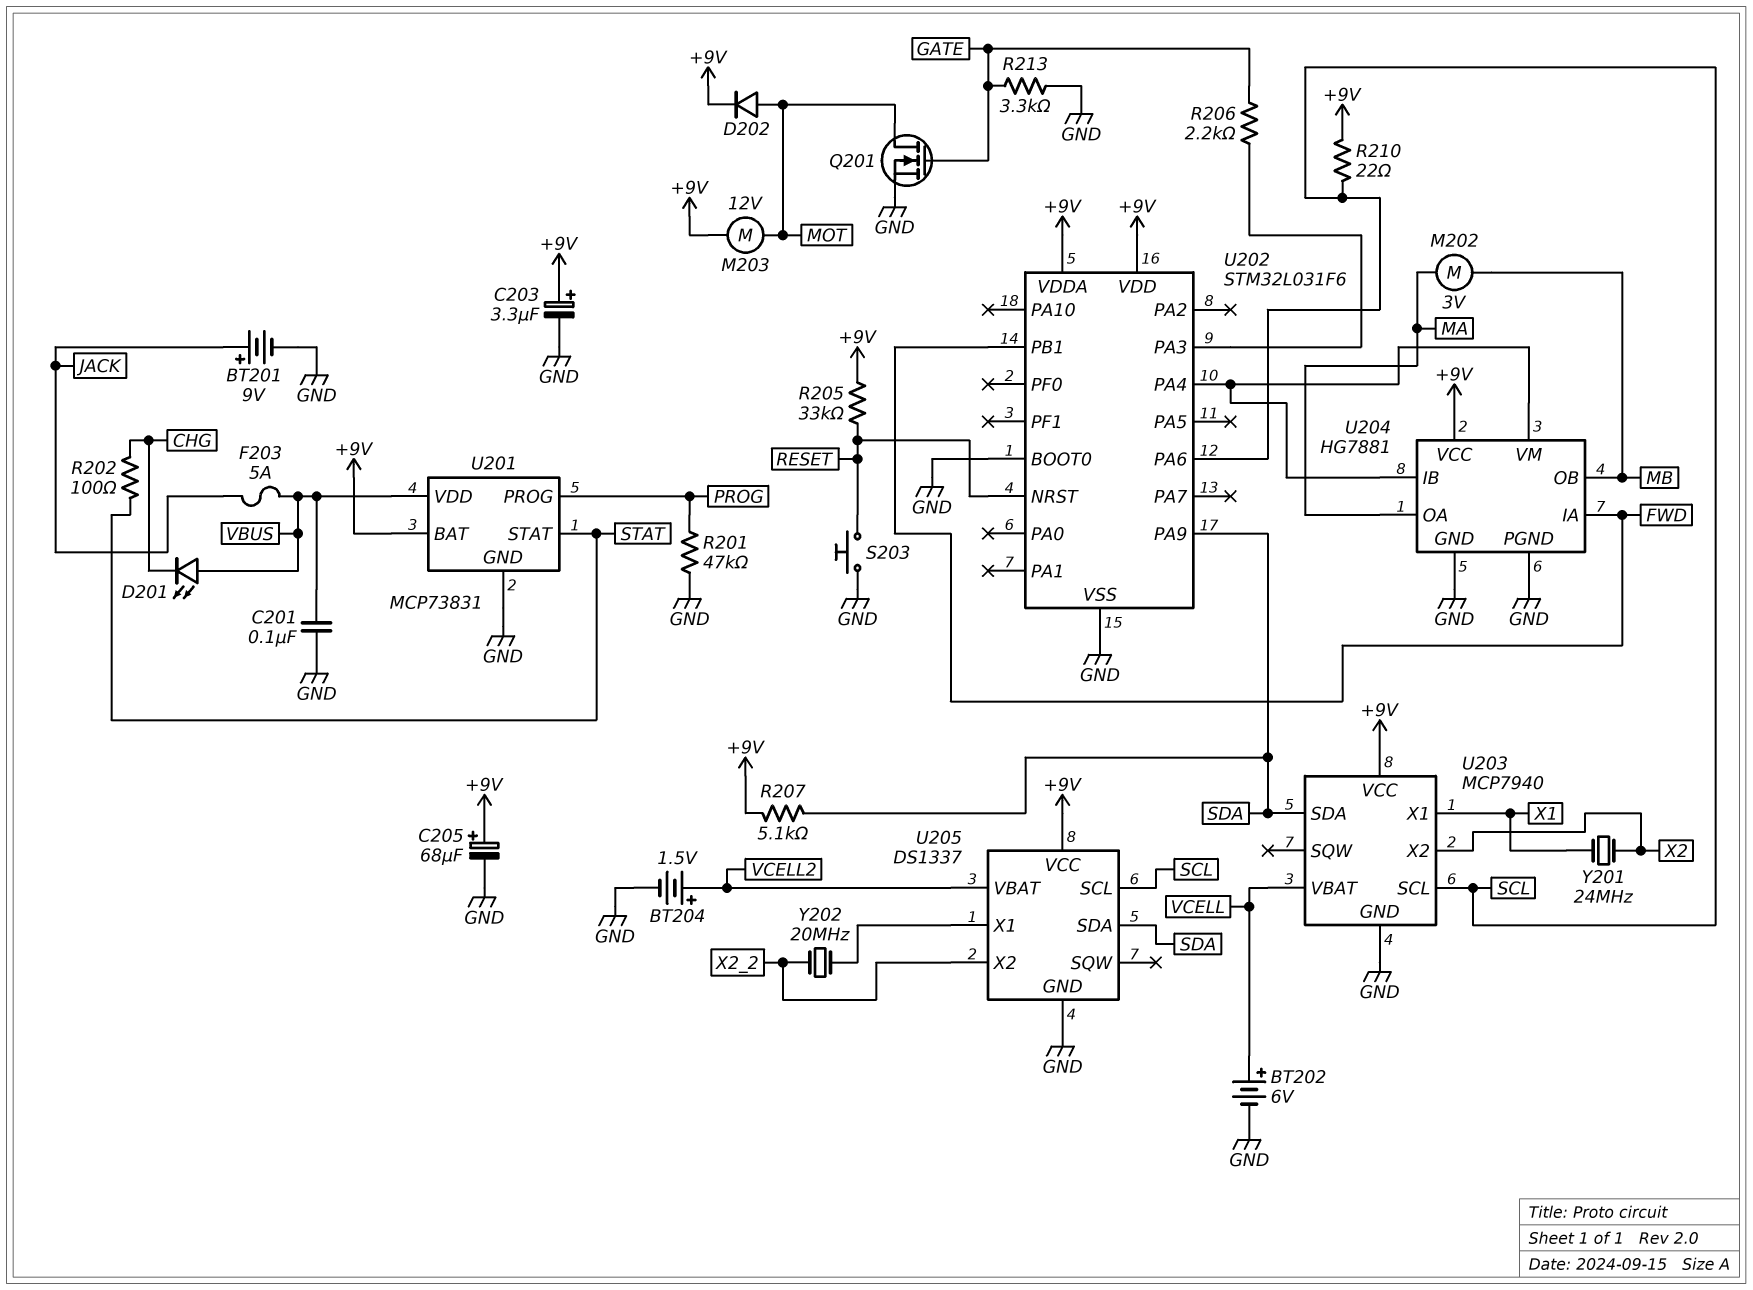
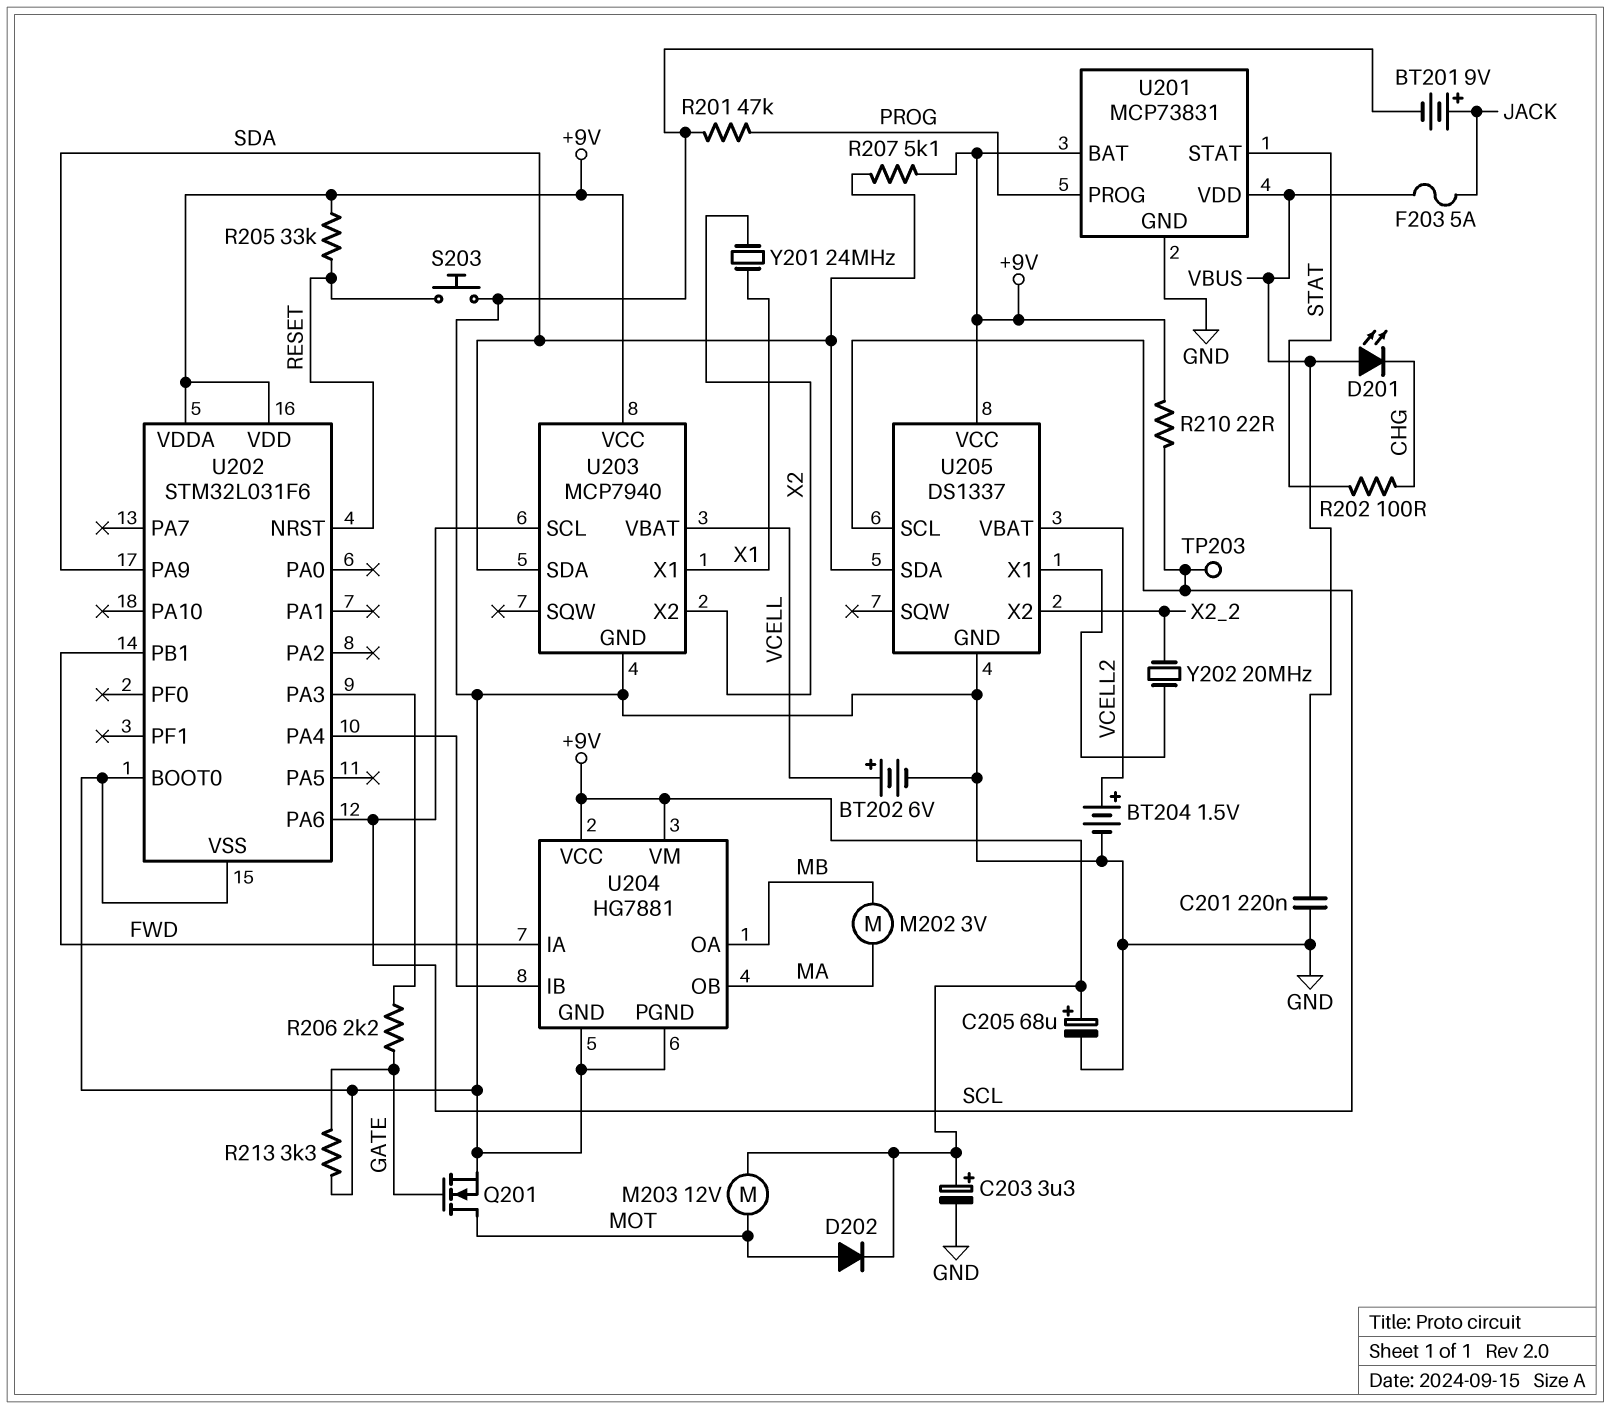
C201: 100nF (GND, VBUS) -> 220nF (GND, VBUS)
TP203: none -> test point (SCL)
U204 pin OA: MA -> MB
U204 pin OB: MB -> MA
U204 pin VM: U202/PA4 -> +9V

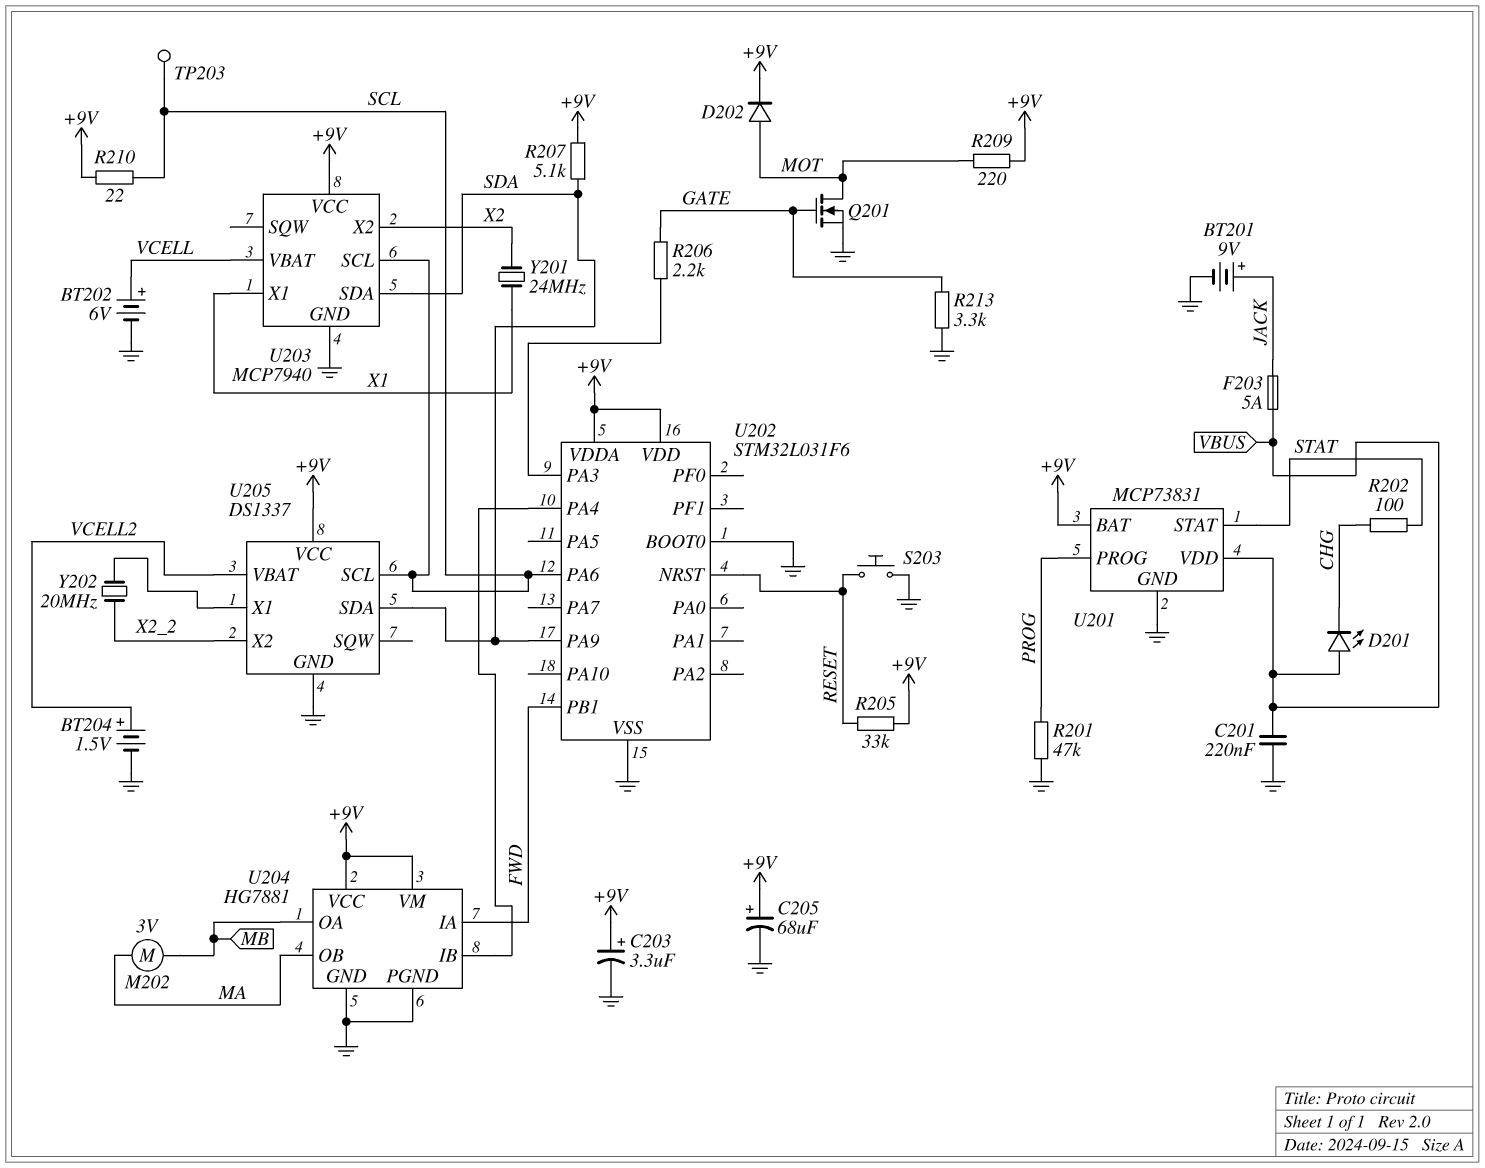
M203: motor 12V (+9V, MOT) -> none
R209: none -> 220 (+9V, MOT)

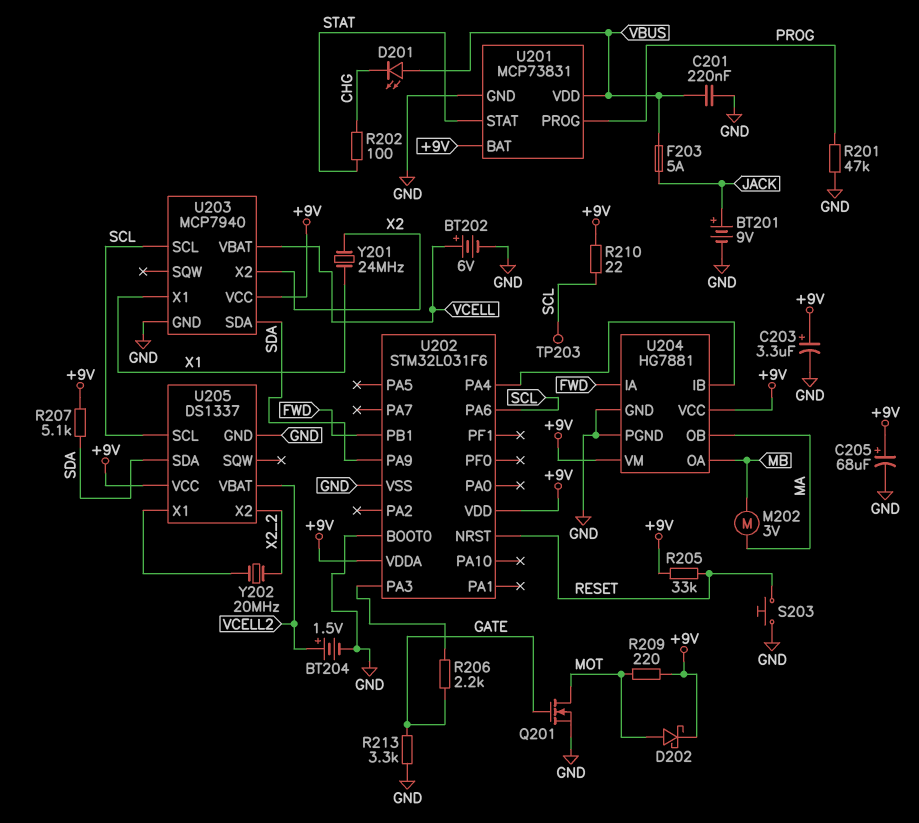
D202: diode (A MOT, K +9V) -> schottky (A MOT, K +9V)

